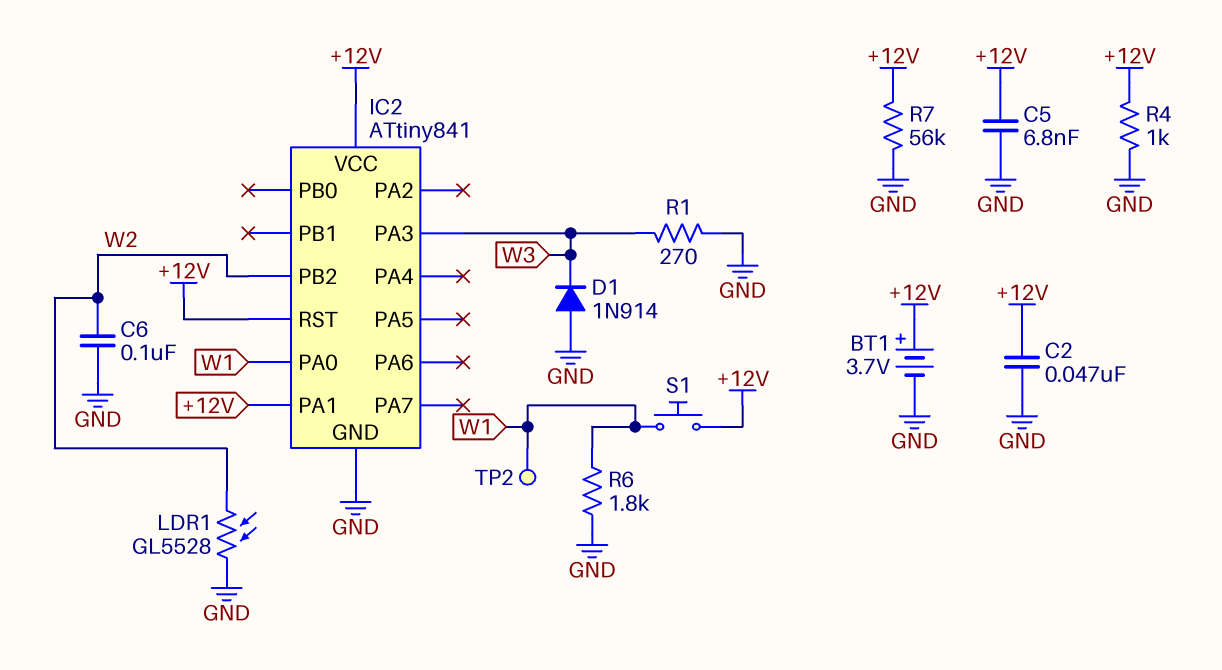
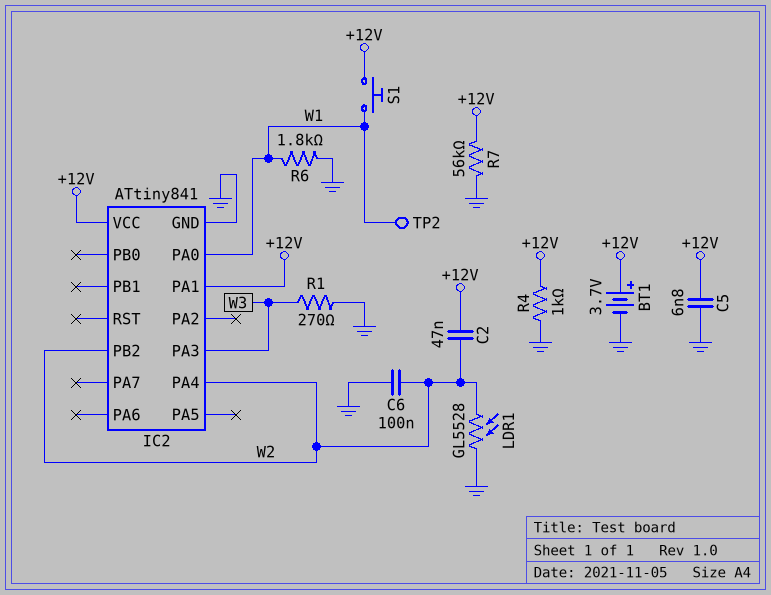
C2: 47nF (+12V, GND) -> 47nF (+12V, W2)
D1: diode 1N914 (A GND, K W3) -> none
IC2 pin PA4: none -> W2
IC2 pin RST: +12V -> none

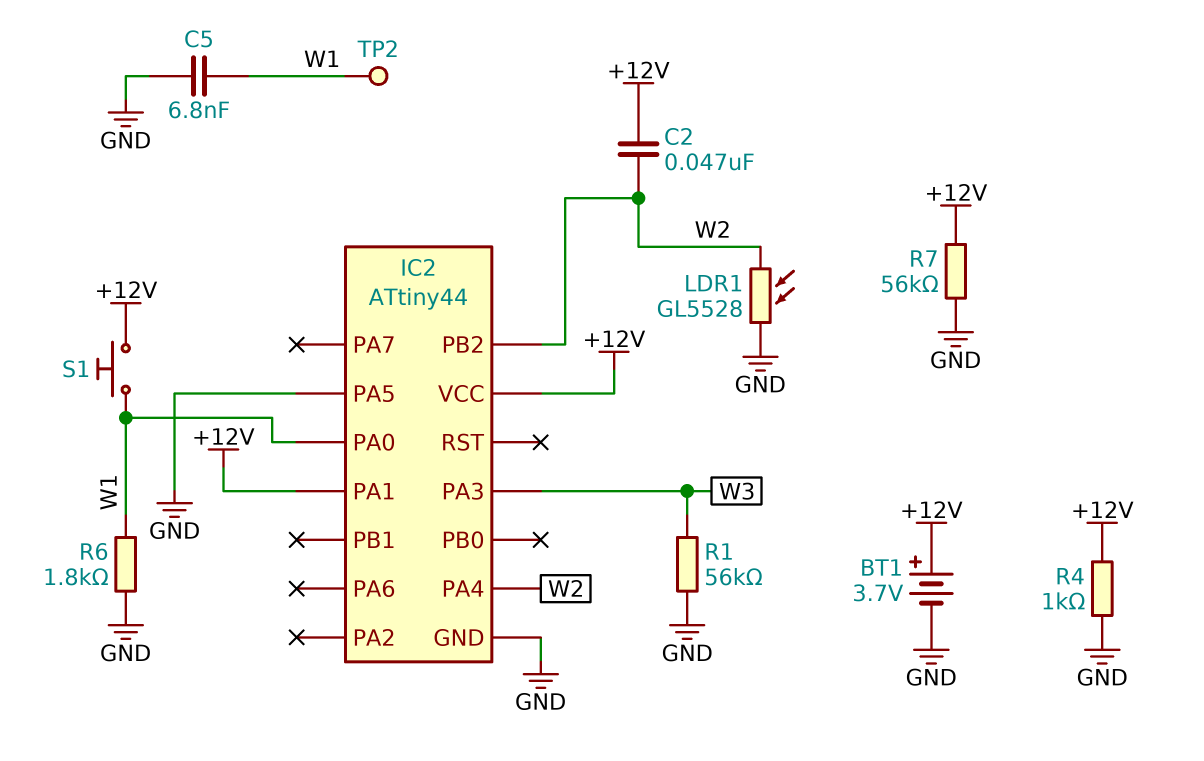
C5: 6.8nF (+12V, GND) -> 6.8nF (GND, W1)
C6: 100nF (GND, W2) -> none
IC2: ATtiny841 -> ATtiny44
IC2 pin PA5: none -> GND
R1: 270 (GND, W3) -> 56k (GND, W3)

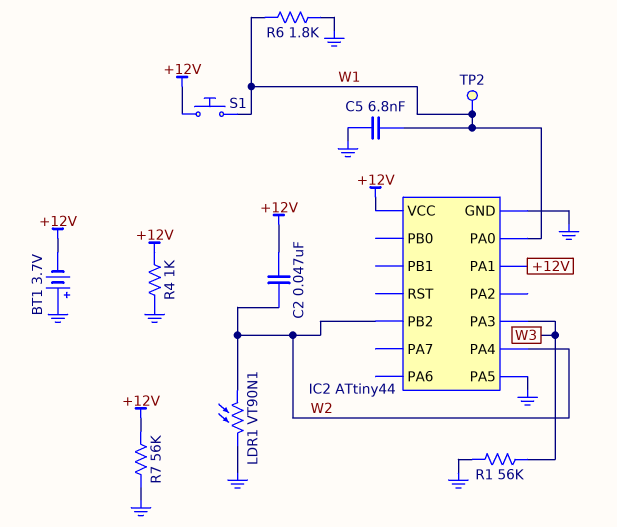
BT1: 3.7V (plus +12V, minus GND) -> 3.7V (plus GND, minus +12V)
LDR1: GL5528 (GND, W2) -> VT90N1 (GND, W2)

